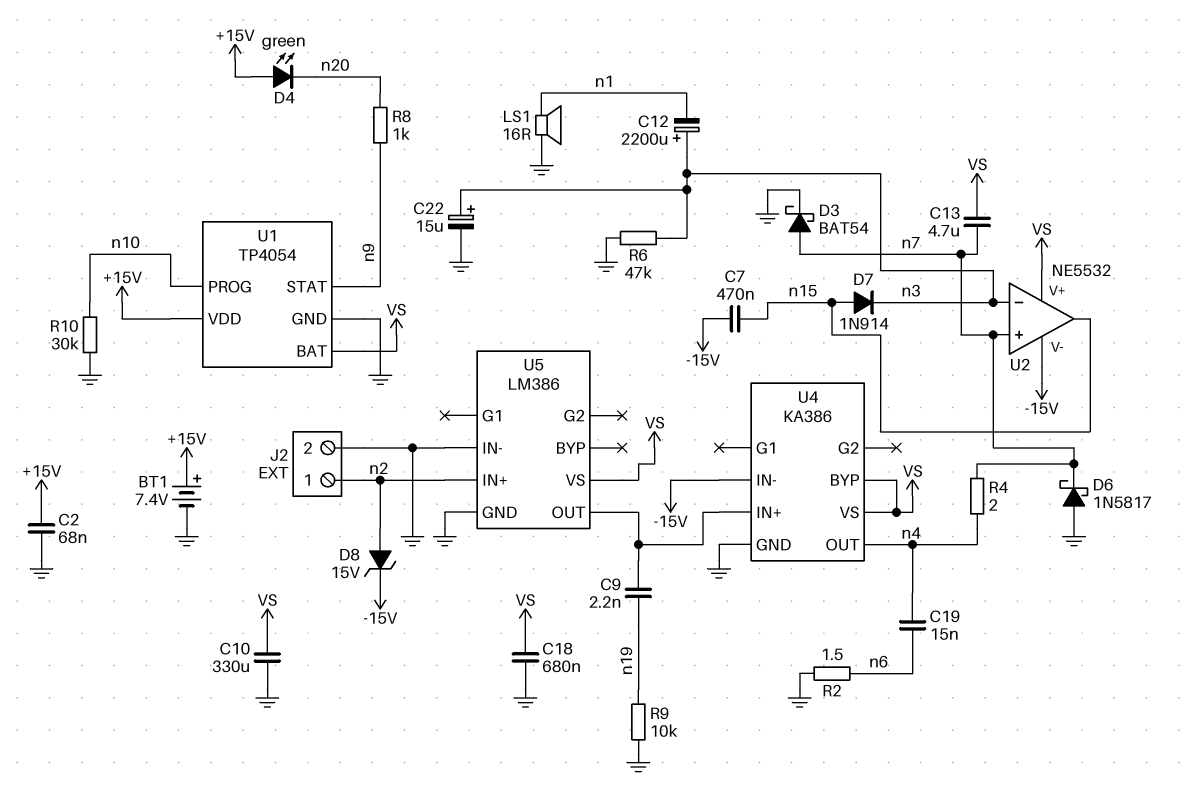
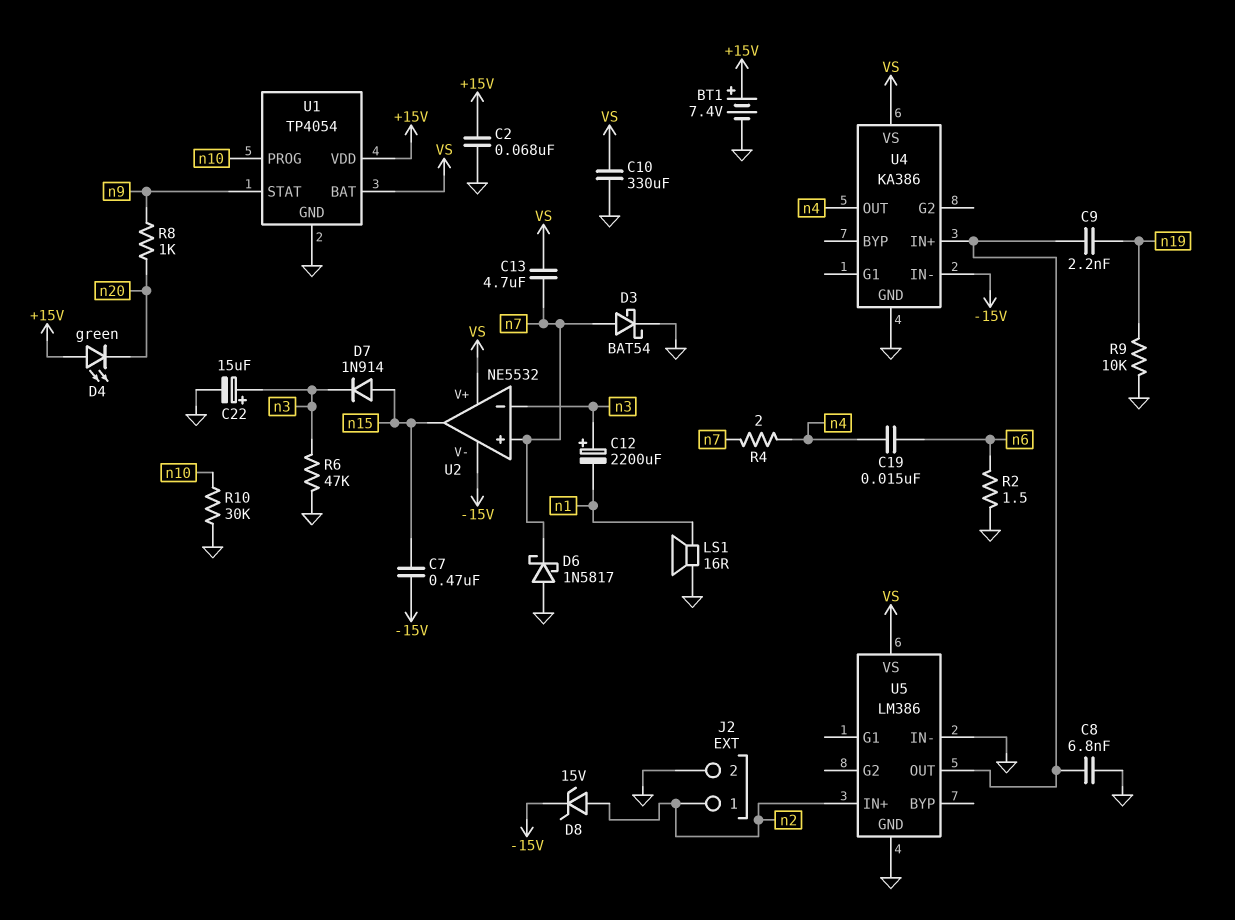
C8: none -> 6.8nF (GND, U4/IN+)
C18: 680nF (GND, VS) -> none
U4 pin BYP: VS -> none

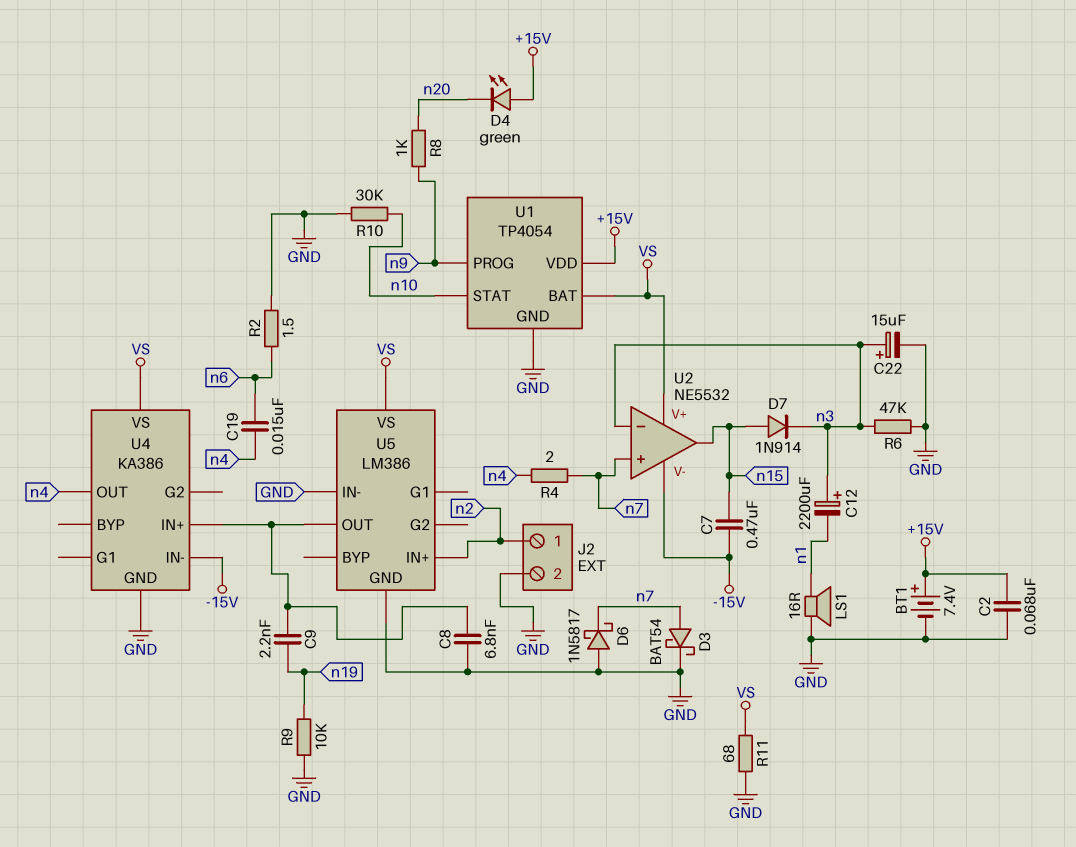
C10: 330uF (GND, VS) -> none
C13: 4.7uF (VS, n7) -> none
D8: zener 15V (A n2, K -15V) -> none
R11: none -> 68 (GND, VS)
U1 pin PROG: n10 -> n9
U1 pin STAT: n9 -> n10

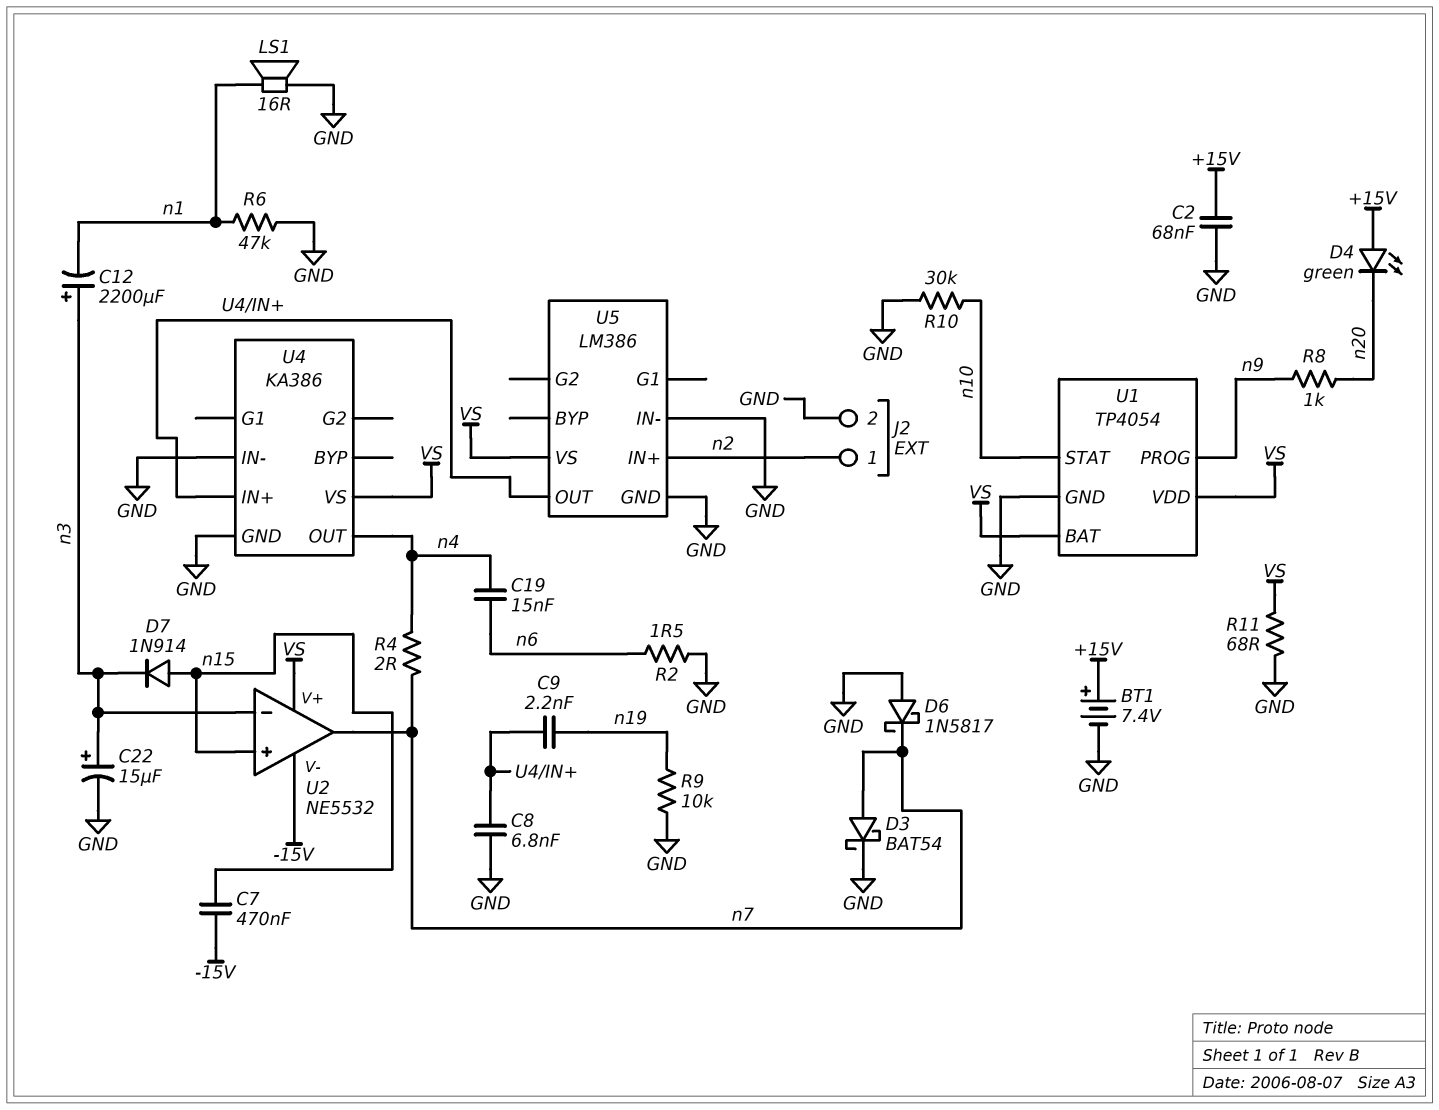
R6: 47k (GND, n3) -> 47k (GND, n1)
U1 pin VDD: +15V -> VS
U2 pin in+: n7 -> n15
U2 pin out: n15 -> n7
U4 pin IN-: -15V -> GND

